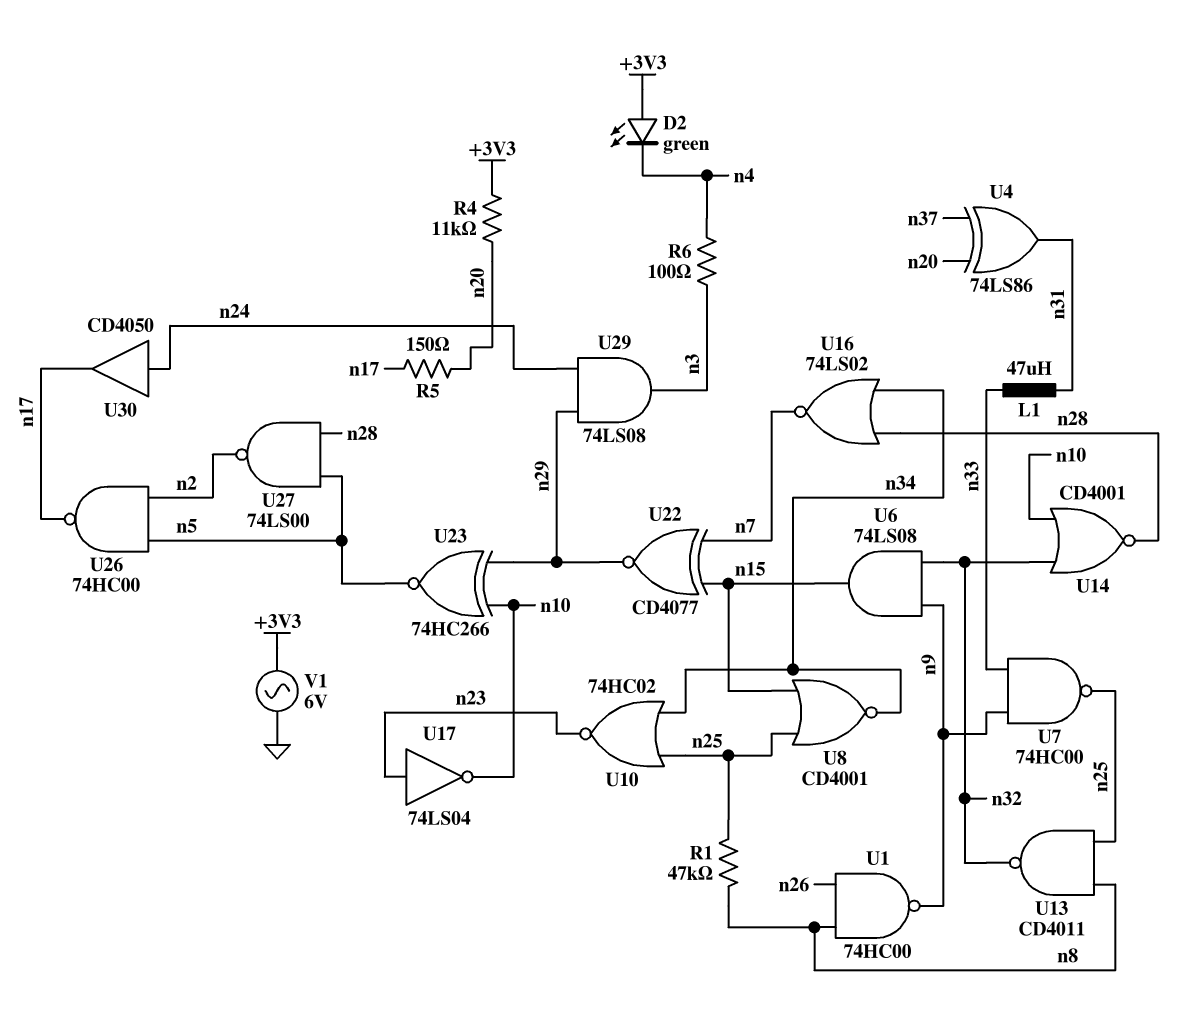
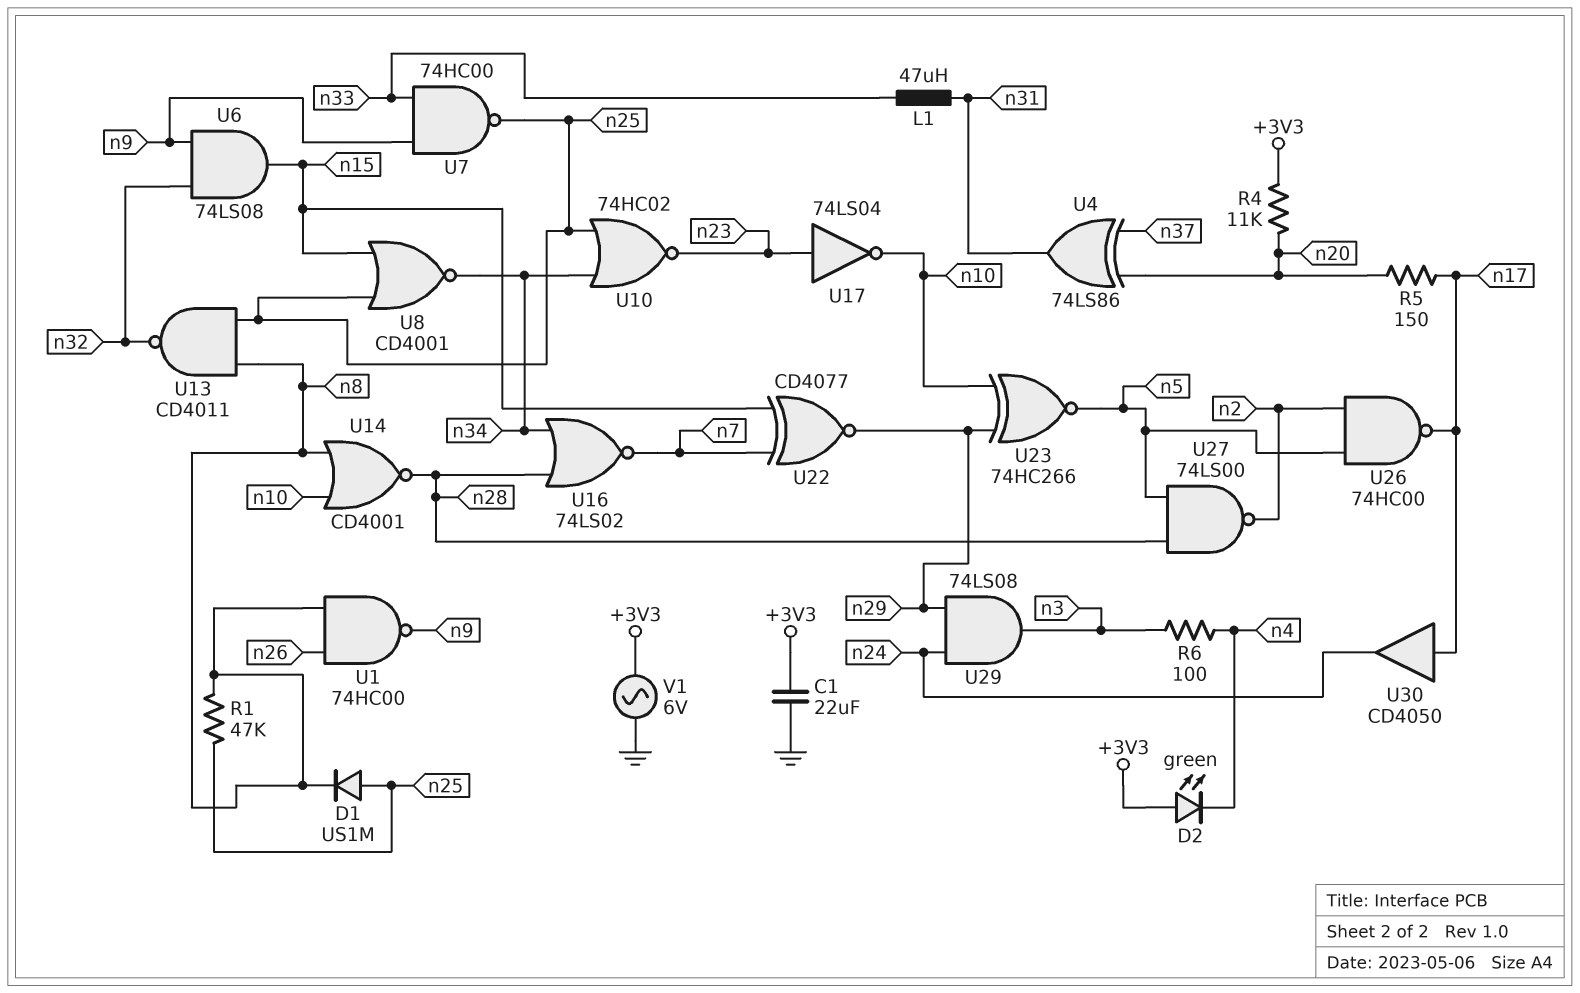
C1: none -> 22uF (+3V3, GND)
D1: none -> diode US1M (A n25, K n8)
U14: NOR CD4001 (in n10, in n32, out n28) -> NOR CD4001 (in n8, in n10, out n28)
U30: buffer CD4050 (in n24, out n17) -> buffer CD4050 (in n17, out n24)

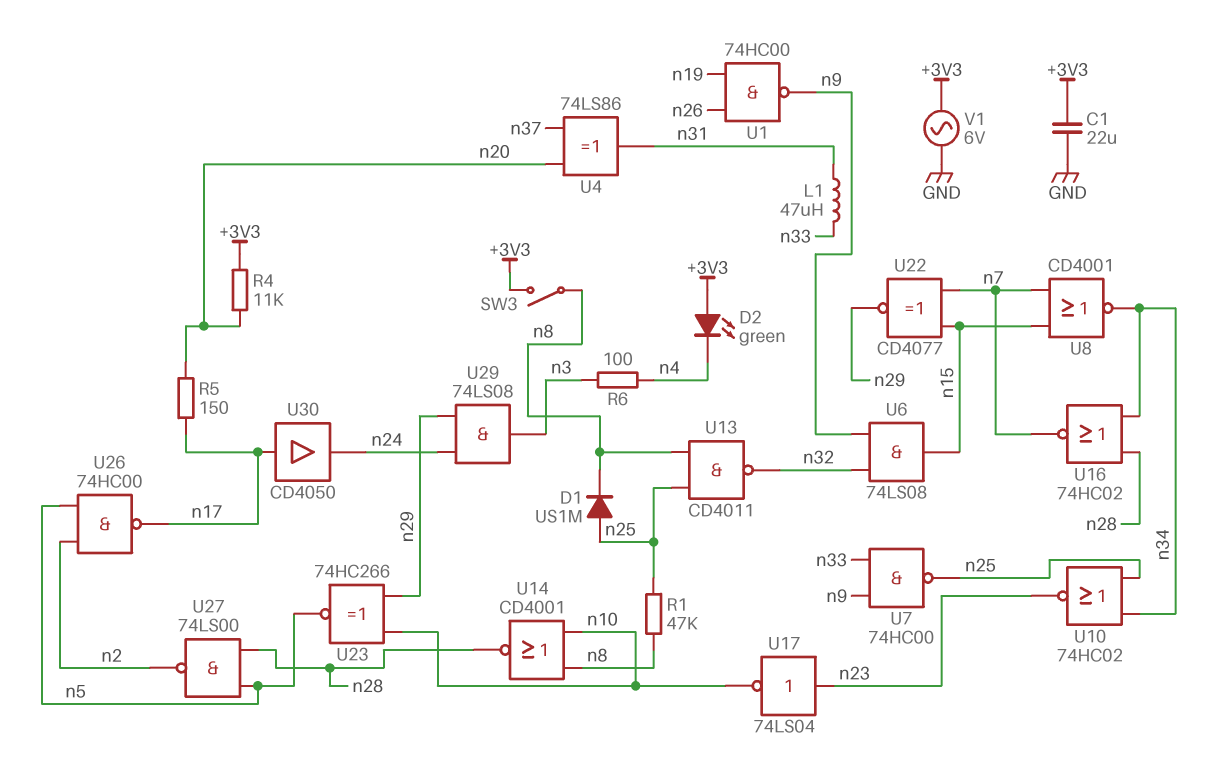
SW3: none -> switch (+3V3, n8)
U1: NAND 74HC00 (in n8, in n26, out n9) -> NAND 74HC00 (in n19, in n26, out n9)
U8: NOR CD4001 (in n15, in n25, out n34) -> NOR CD4001 (in n7, in n15, out n34)
U16: NOR 74LS02 (in n28, in n34, out n7) -> NOR 74HC02 (in n28, in n34, out n7)

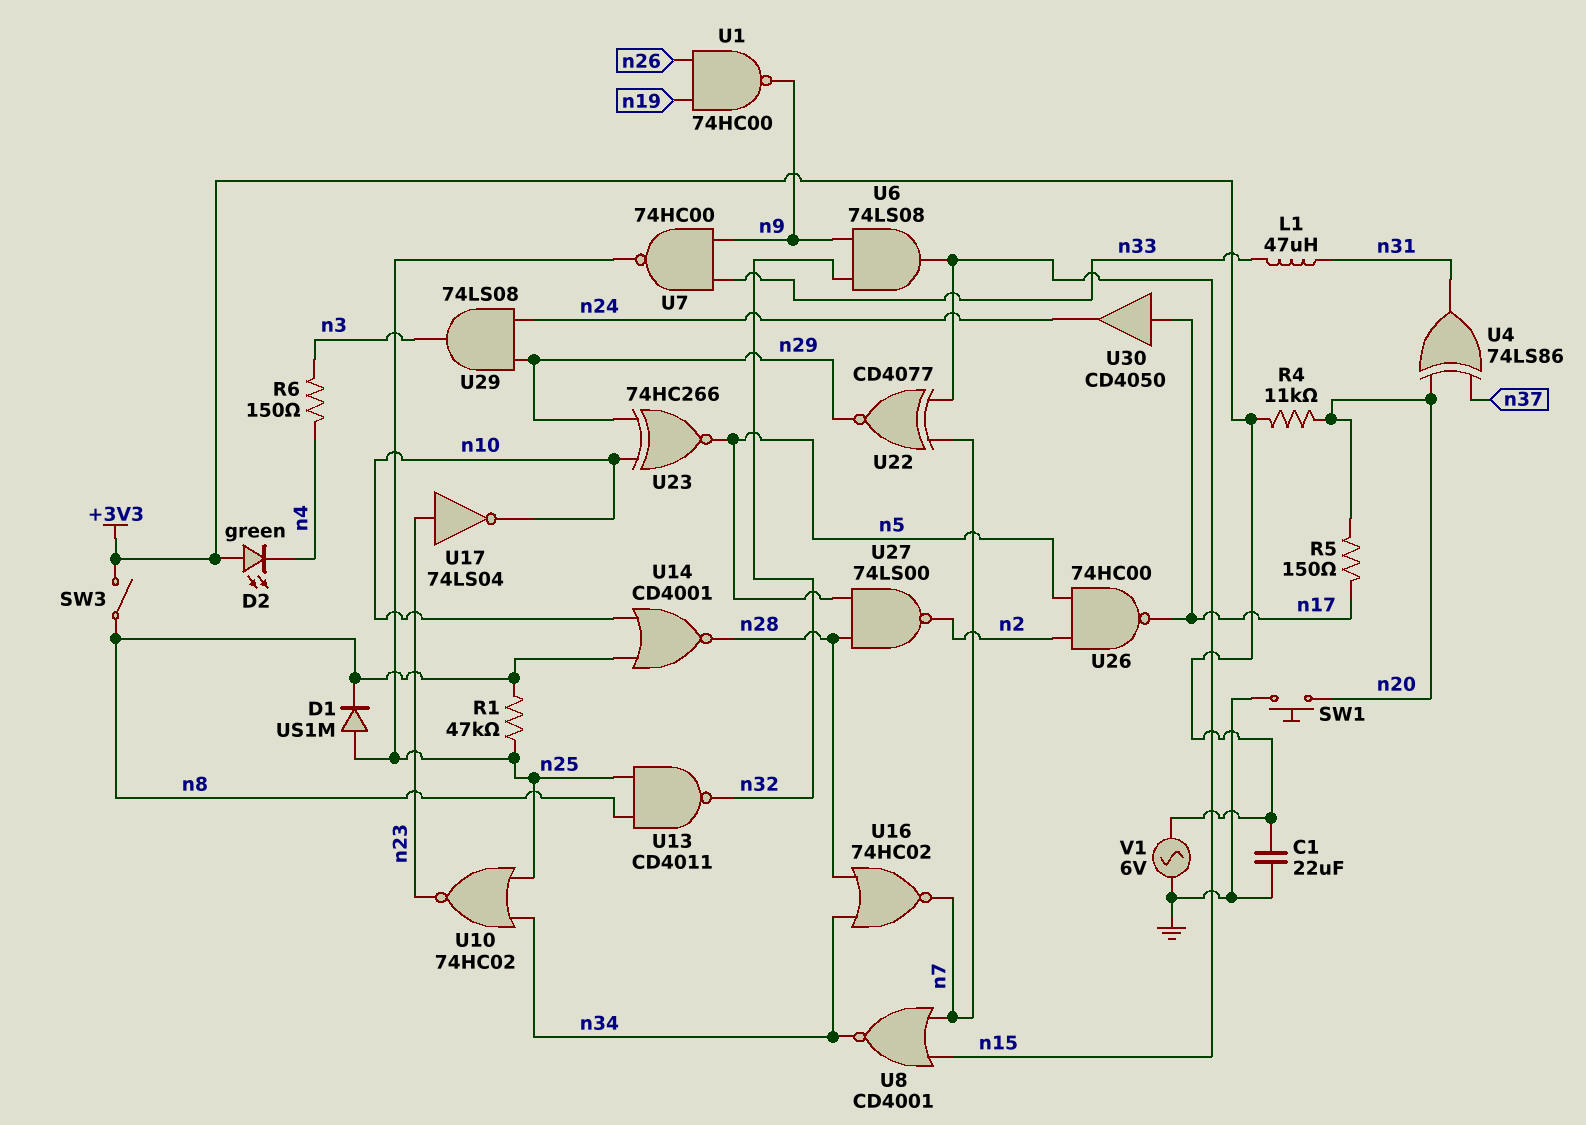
R6: 100 (n3, n4) -> 150 (n3, n4)
SW1: none -> button (GND, n20)

